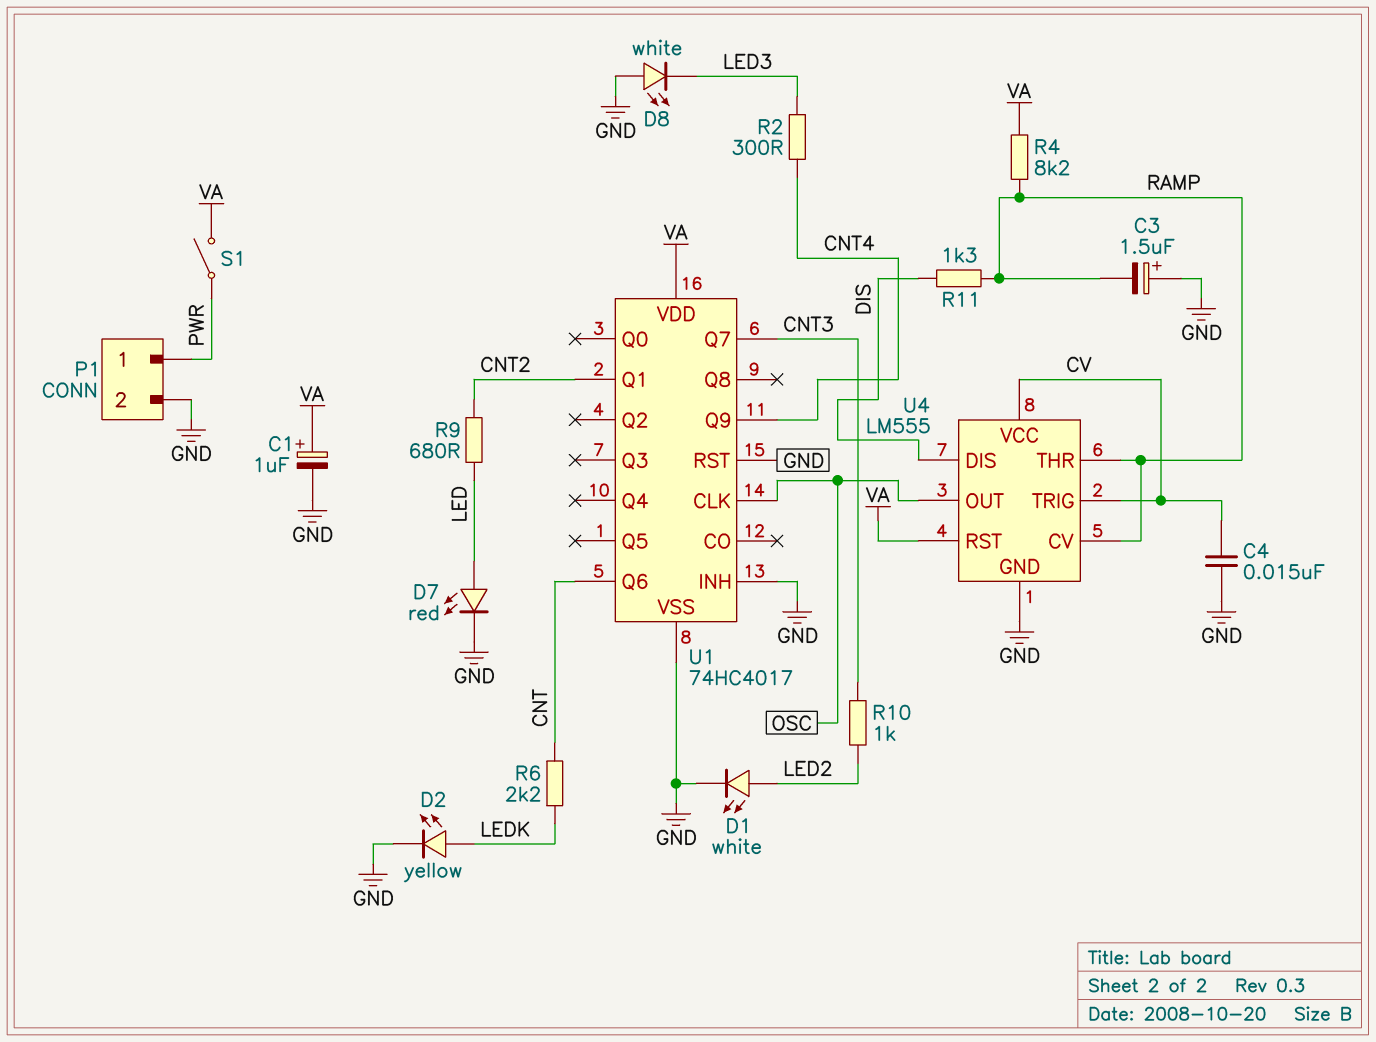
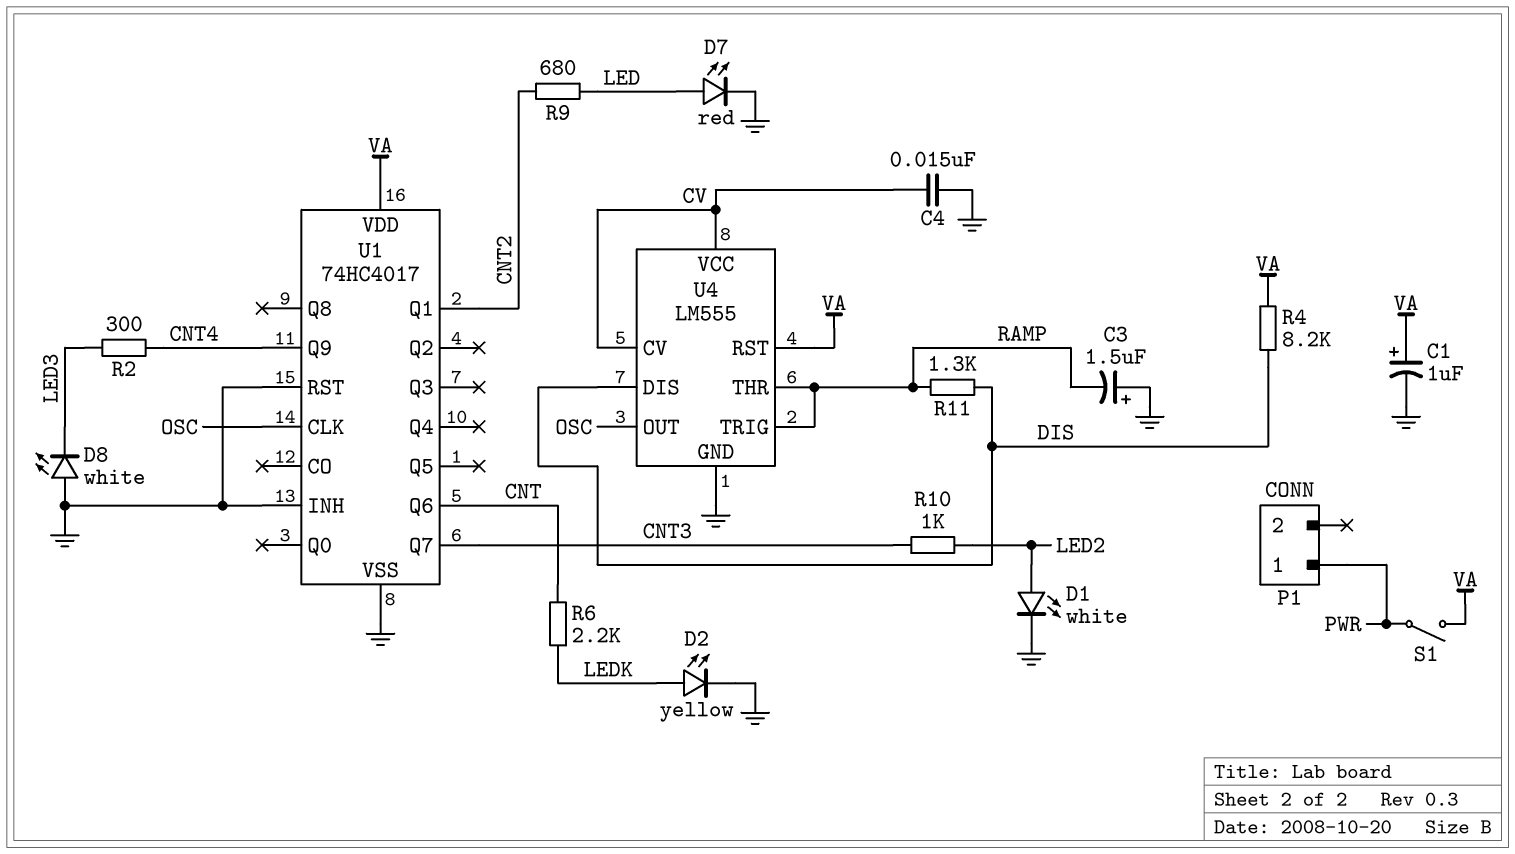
P1 pin 2: GND -> none
R4: 8.2k (RAMP, VA) -> 8.2k (DIS, VA)
U4 pin CV: RAMP -> CV
U4 pin TRIG: CV -> RAMP

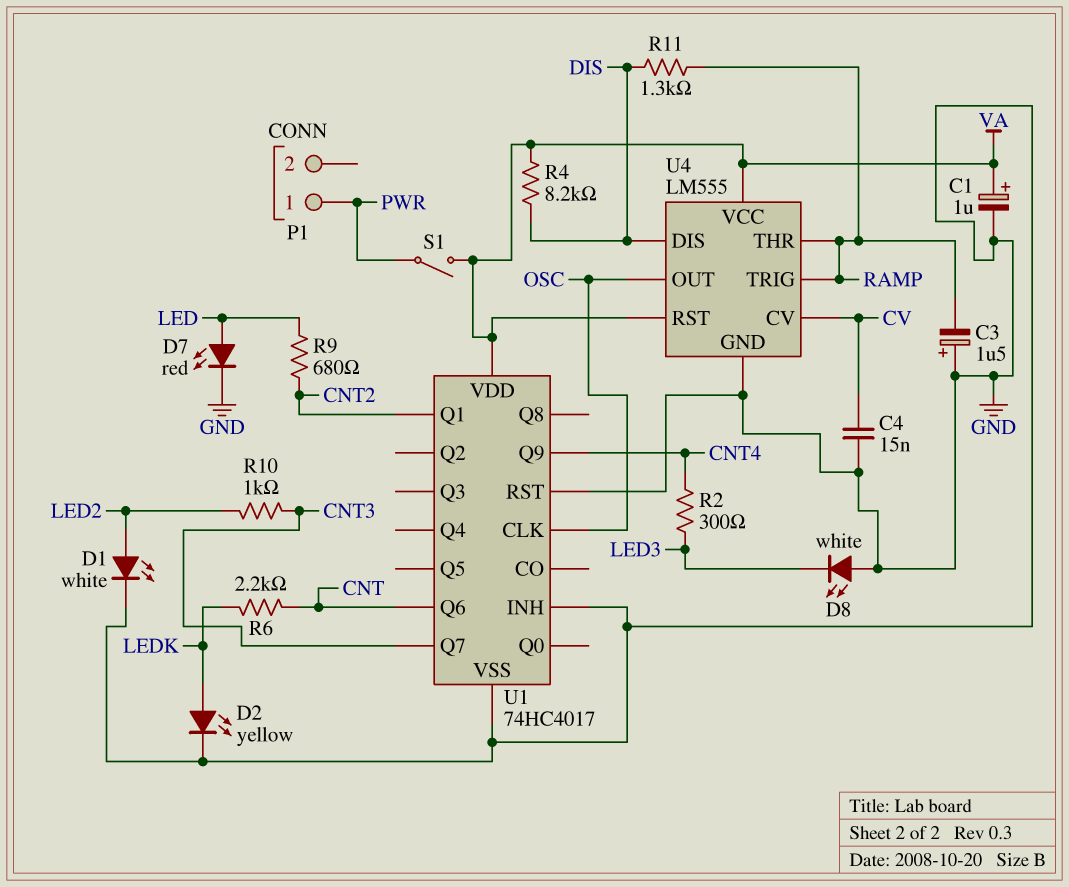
U4 pin VCC: CV -> VA

